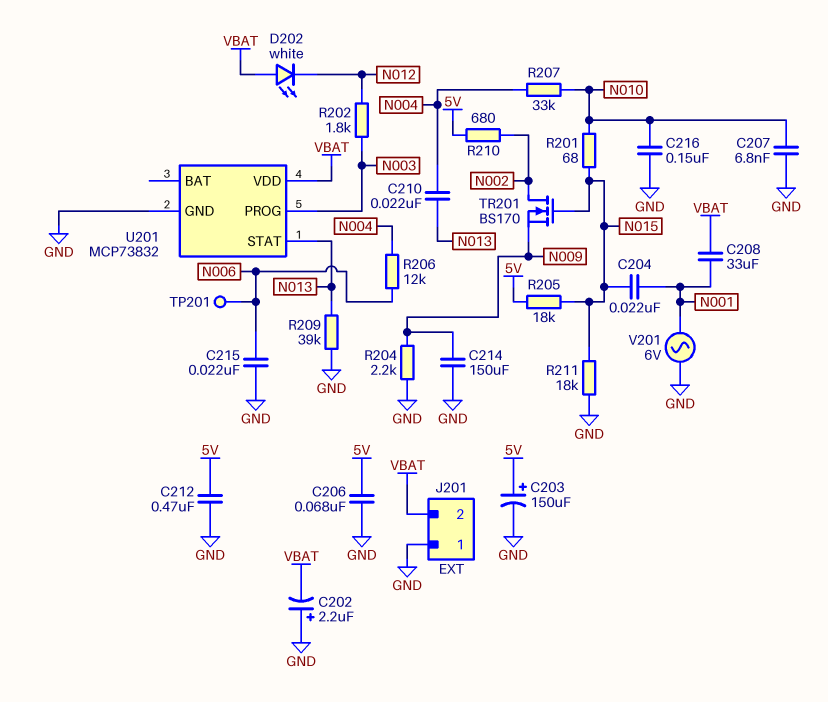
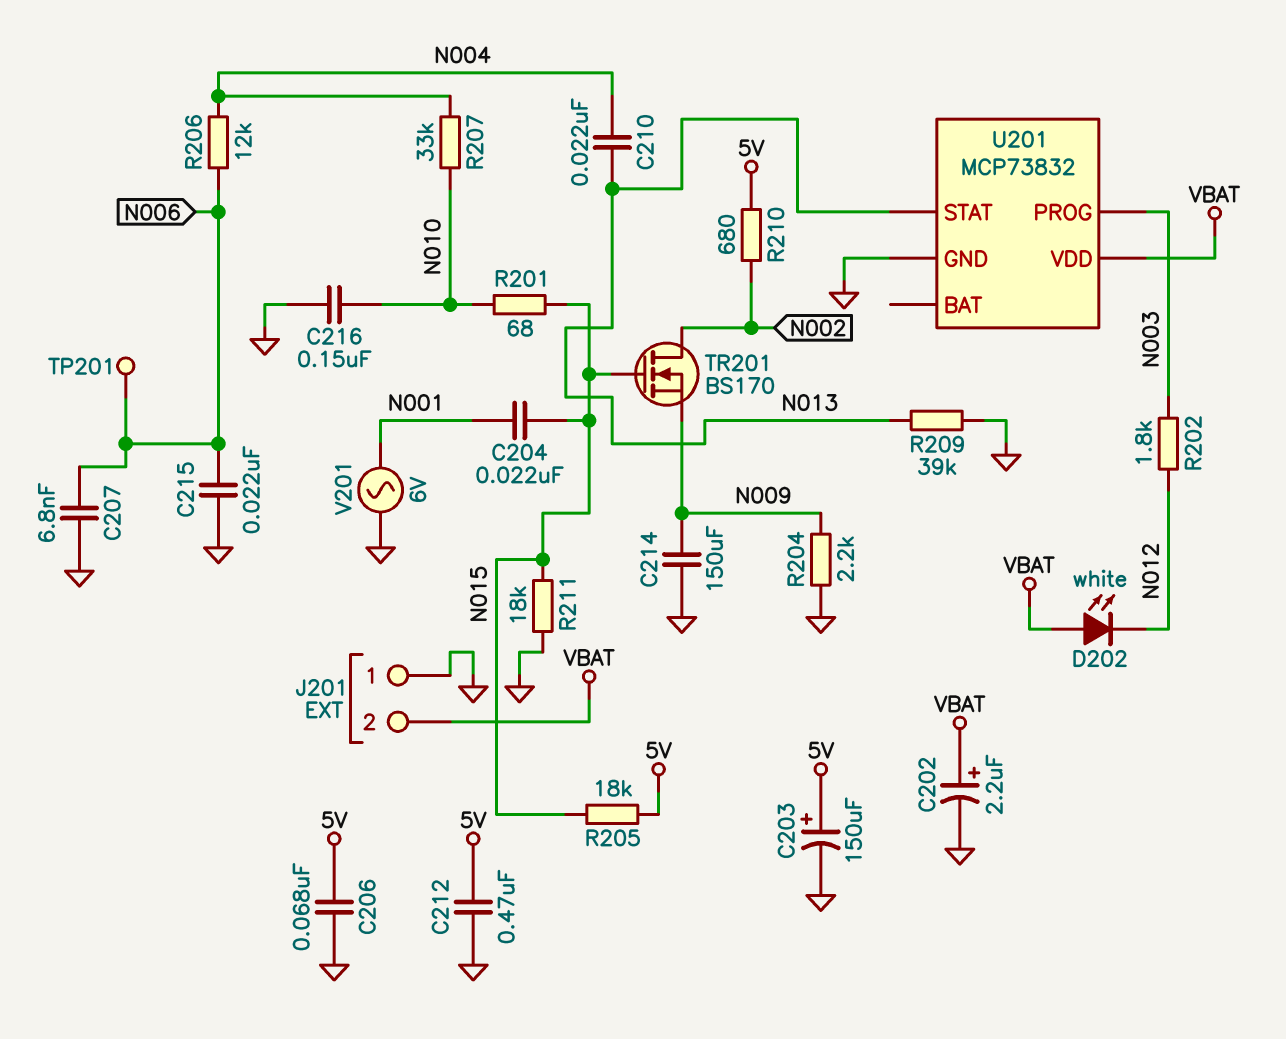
C202: 2.2uF (plus GND, minus VBAT) -> 2.2uF (plus VBAT, minus GND)
C207: 6.8nF (GND, N010) -> 6.8nF (GND, N006)
C208: 33uF (N001, VBAT) -> none

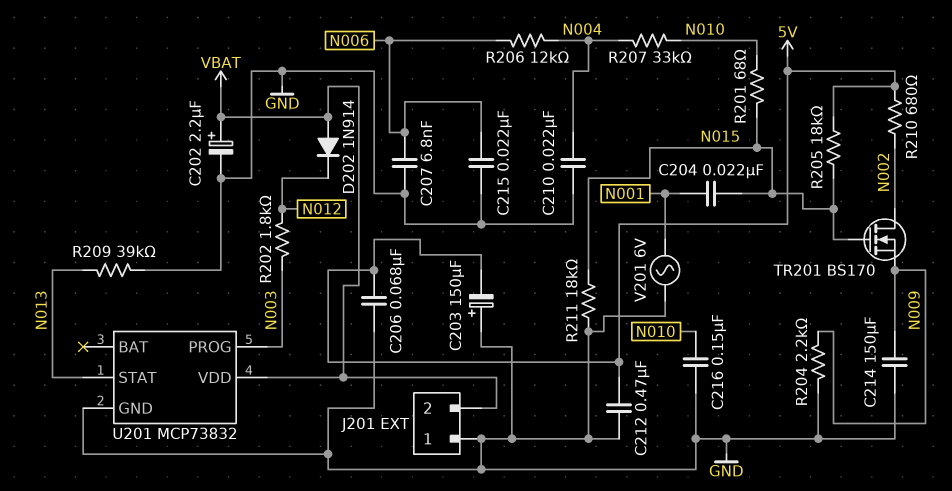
C203: 150uF (plus 5V, minus GND) -> 150uF (plus GND, minus 5V)
C210: 22nF (N004, N013) -> 22nF (GND, N004)
D202: LED white (A VBAT, K N012) -> diode 1N914 (A VBAT, K N012)
TP201: test point (N006) -> none

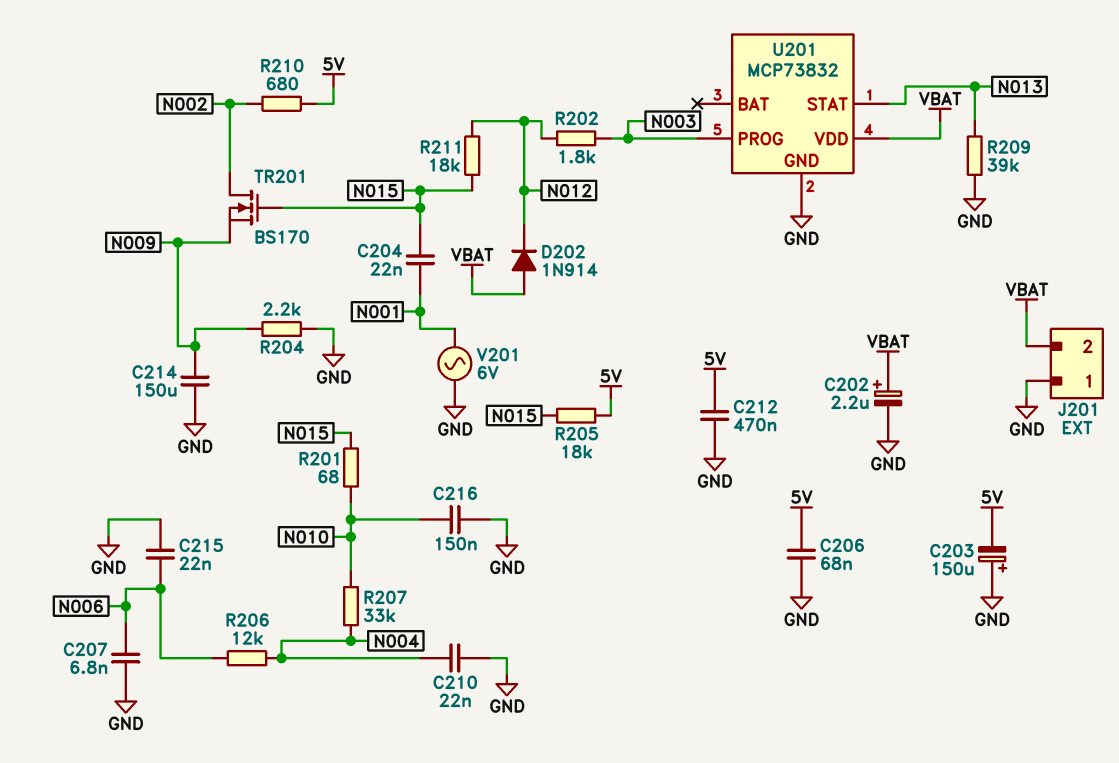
R211: 18k (GND, N015) -> 18k (N012, N015)

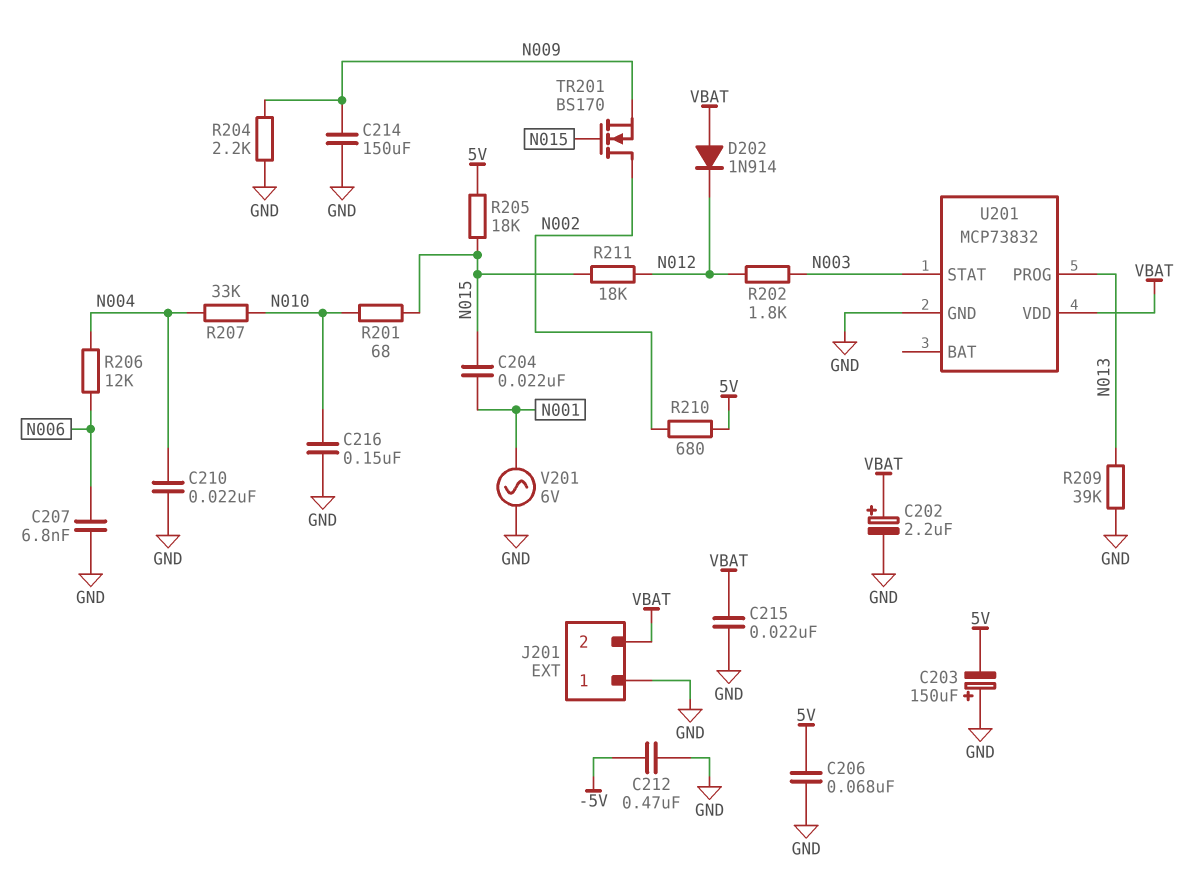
C212: 470nF (5V, GND) -> 470nF (-5V, GND)
C215: 22nF (GND, N006) -> 22nF (GND, VBAT)
U201 pin PROG: N003 -> N013
U201 pin STAT: N013 -> N003

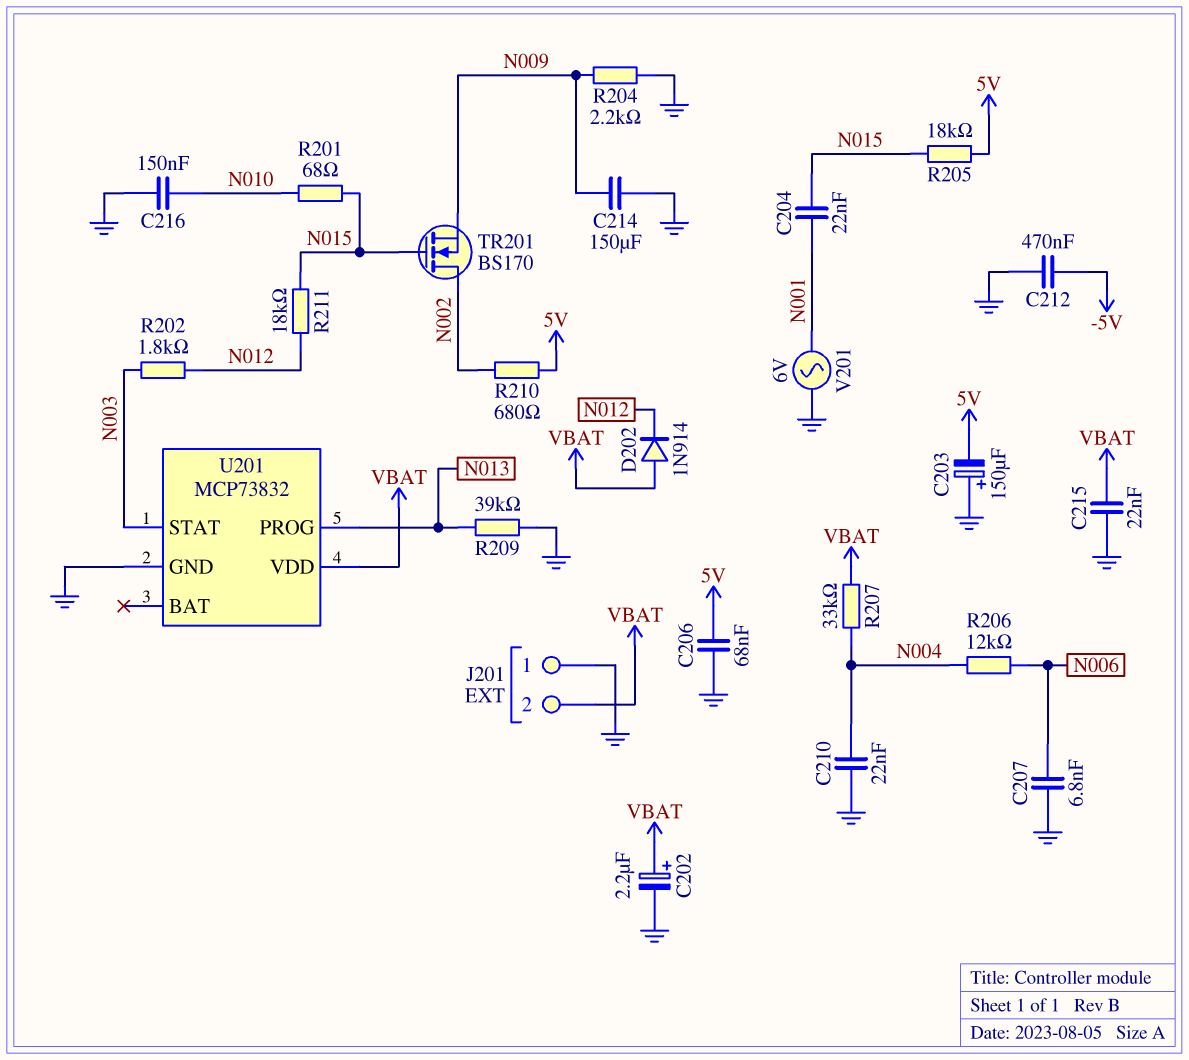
R207: 33k (N004, N010) -> 33k (N004, VBAT)

